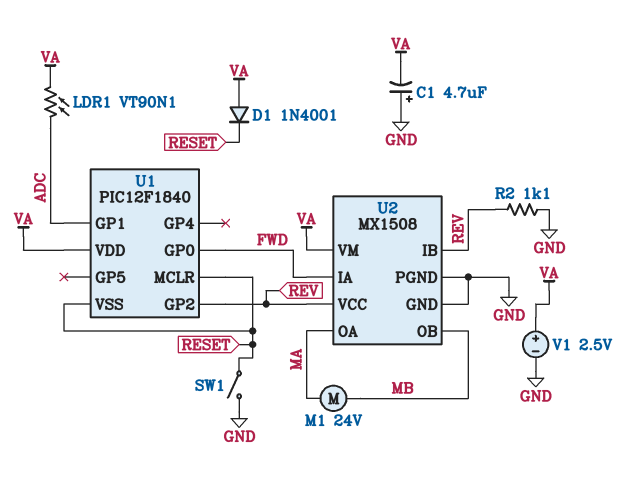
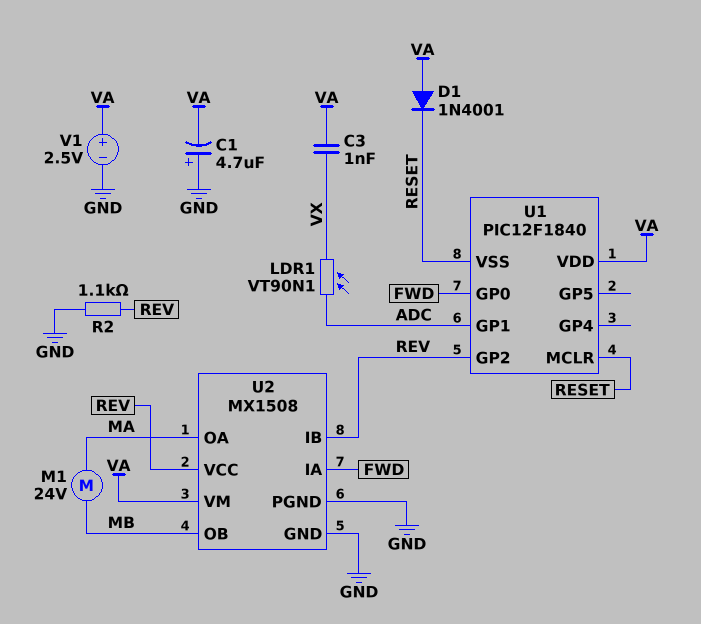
C3: none -> 1nF (VA, VX)
LDR1: VT90N1 (ADC, VA) -> VT90N1 (ADC, VX)
SW1: switch (GND, RESET) -> none

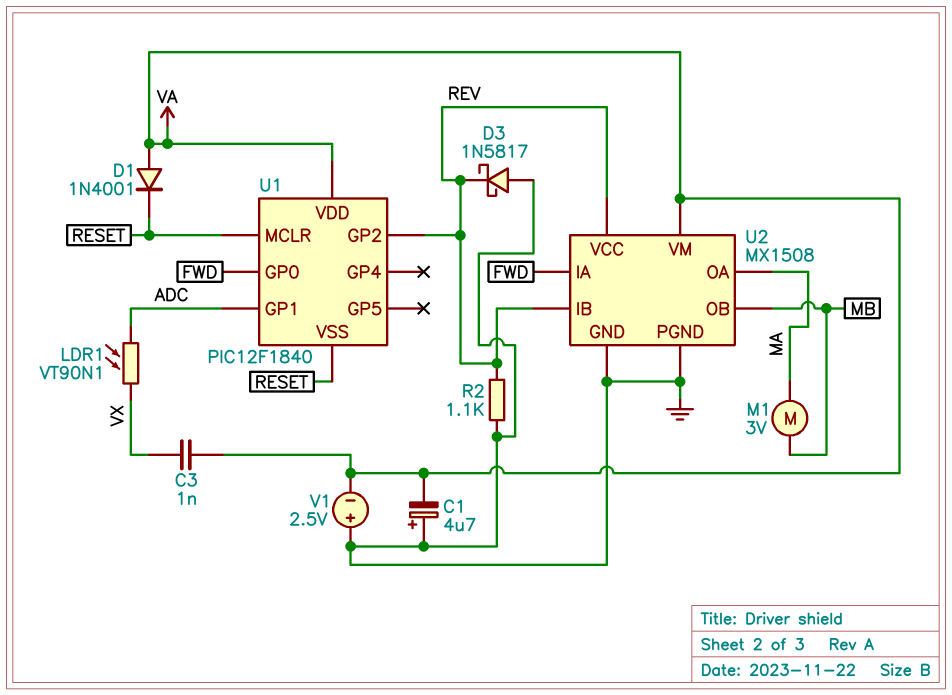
D3: none -> schottky 1N5817 (A GND, K REV)
M1: motor 24V (MA, MB) -> motor 3V (MA, MB)
V1: 2.5V (plus VA, minus GND) -> 2.5V (plus GND, minus VA)

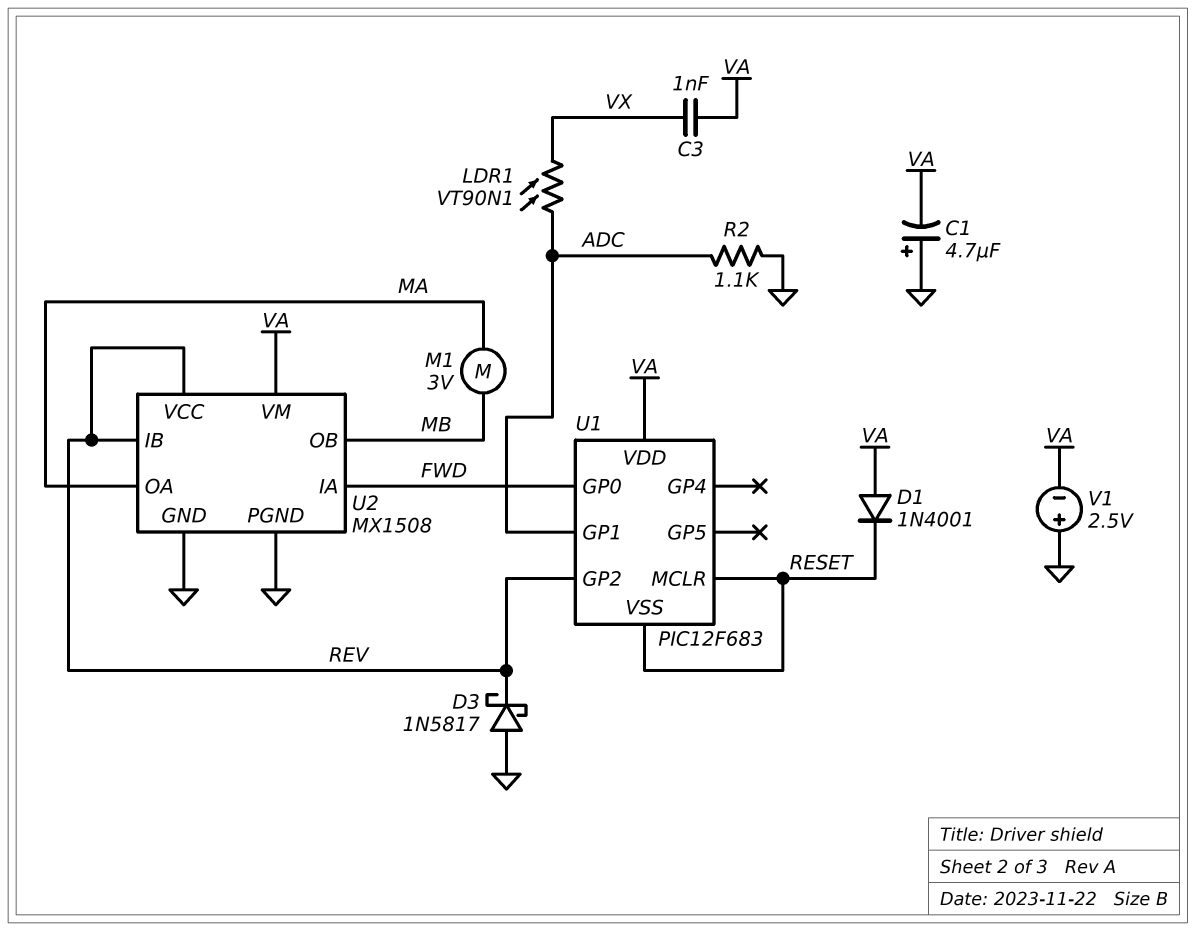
R2: 1.1k (GND, REV) -> 1.1k (ADC, GND)
U1: PIC12F1840 -> PIC12F683

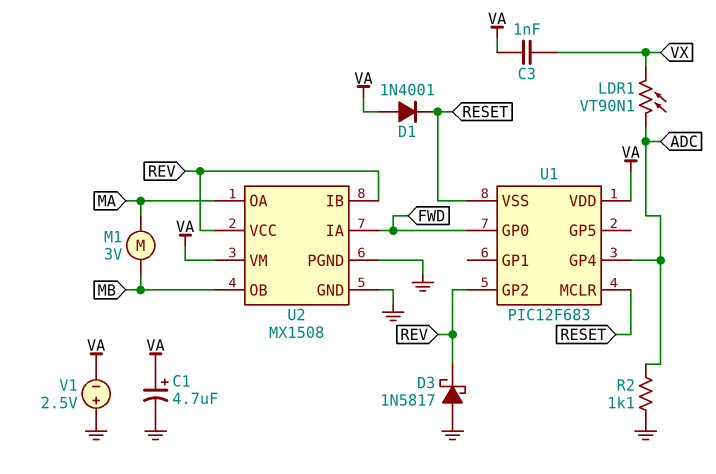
C1: 4.7uF (plus GND, minus VA) -> 4.7uF (plus VA, minus GND)
U1 pin GP1: ADC -> none
U1 pin GP4: none -> ADC

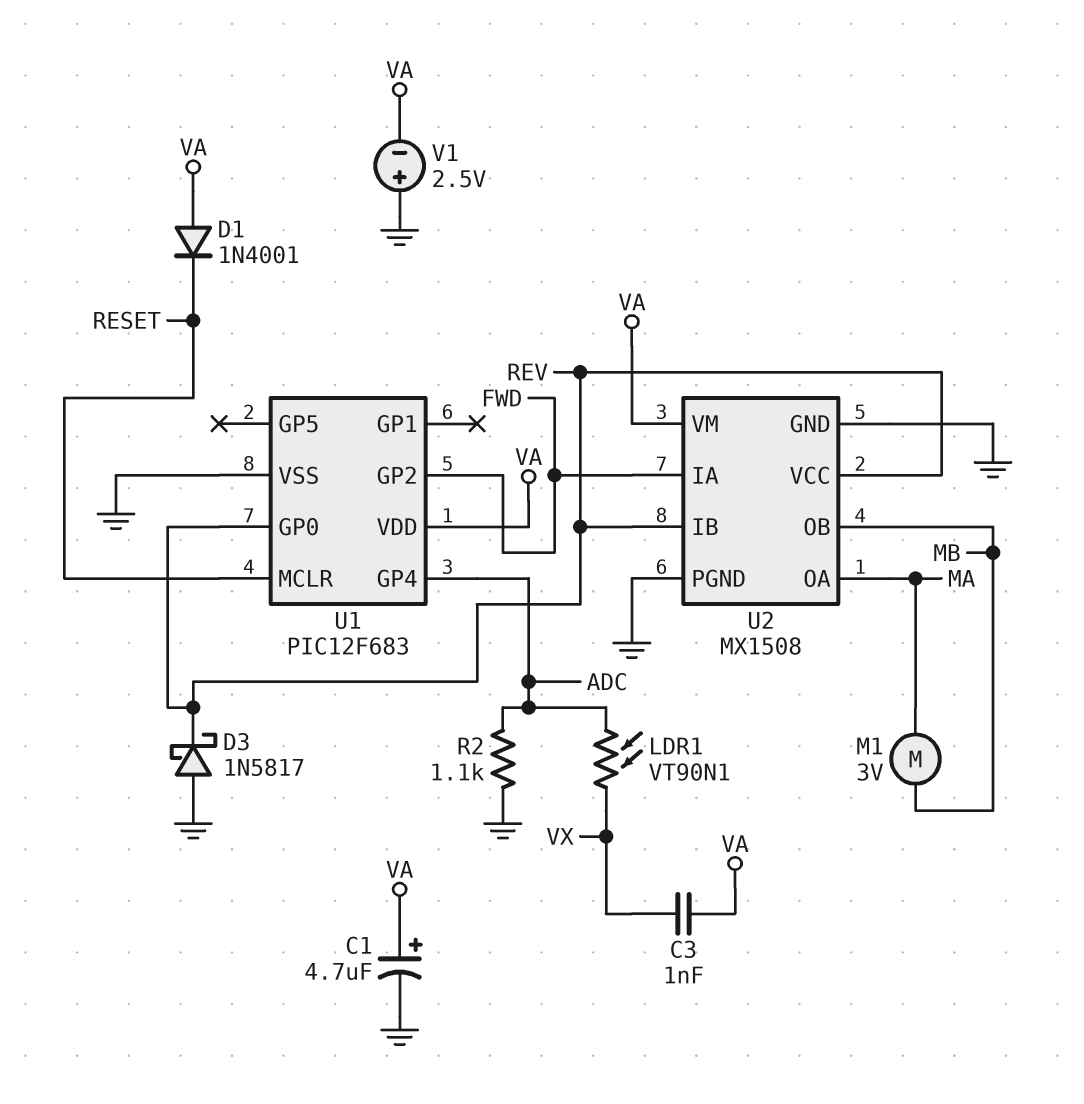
U1 pin GP0: FWD -> REV
U1 pin GP2: REV -> FWD
U1 pin VSS: RESET -> GND

